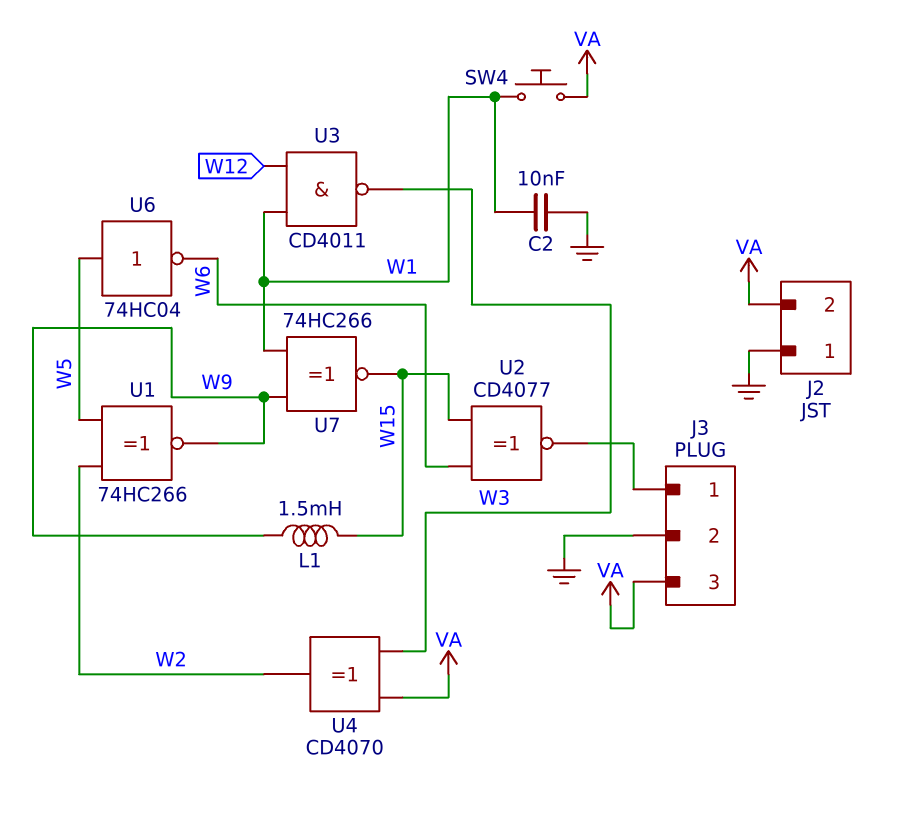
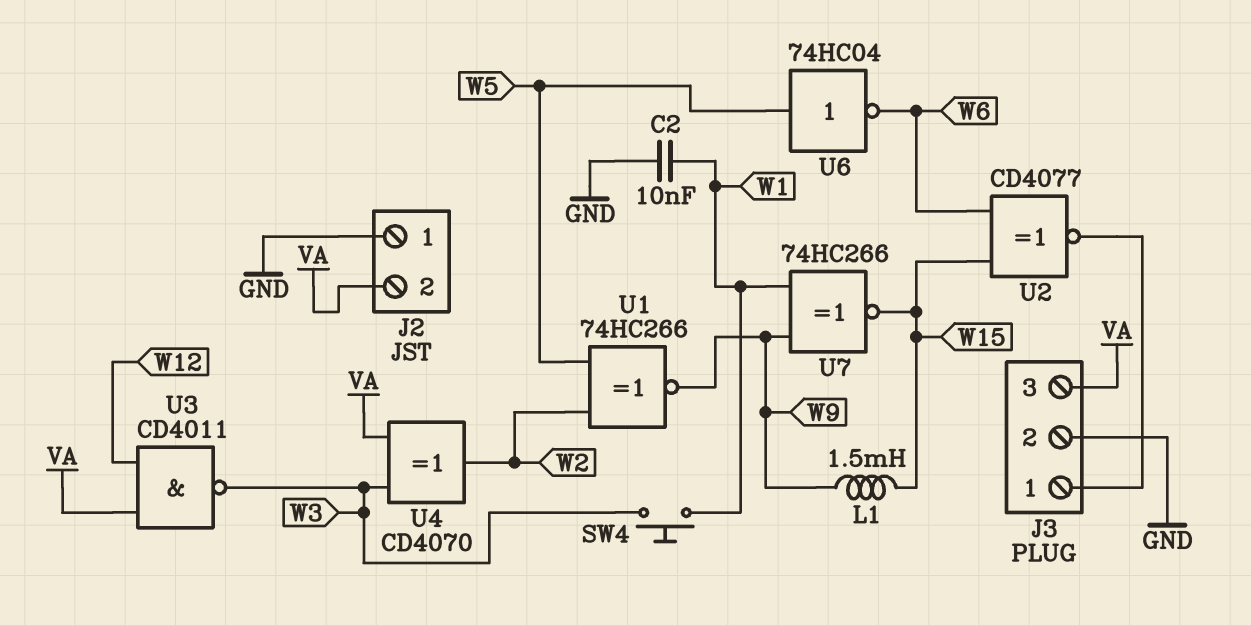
SW4: button (VA, W1) -> button (W1, W3)
U3: NAND CD4011 (in W1, in W12, out W3) -> NAND CD4011 (in VA, in W12, out W3)

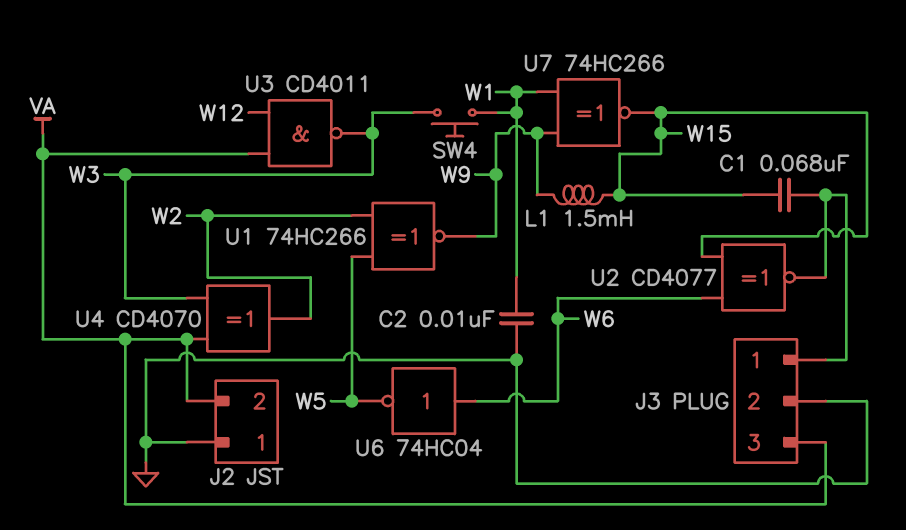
C1: none -> 68nF (J3/1, W15)
U6: NOT 74HC04 (in W5, out W6) -> NOT 74HC04 (in W6, out W5)

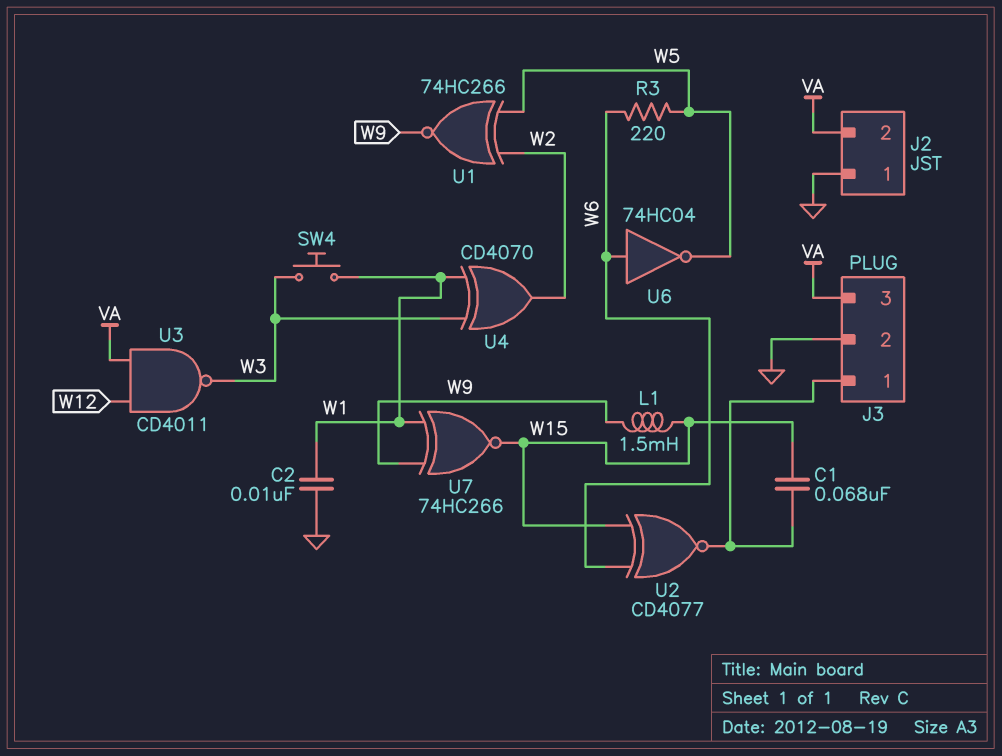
R3: none -> 220 (W5, W6)
U4: XOR CD4070 (in VA, in W3, out W2) -> XOR CD4070 (in W1, in W3, out W2)

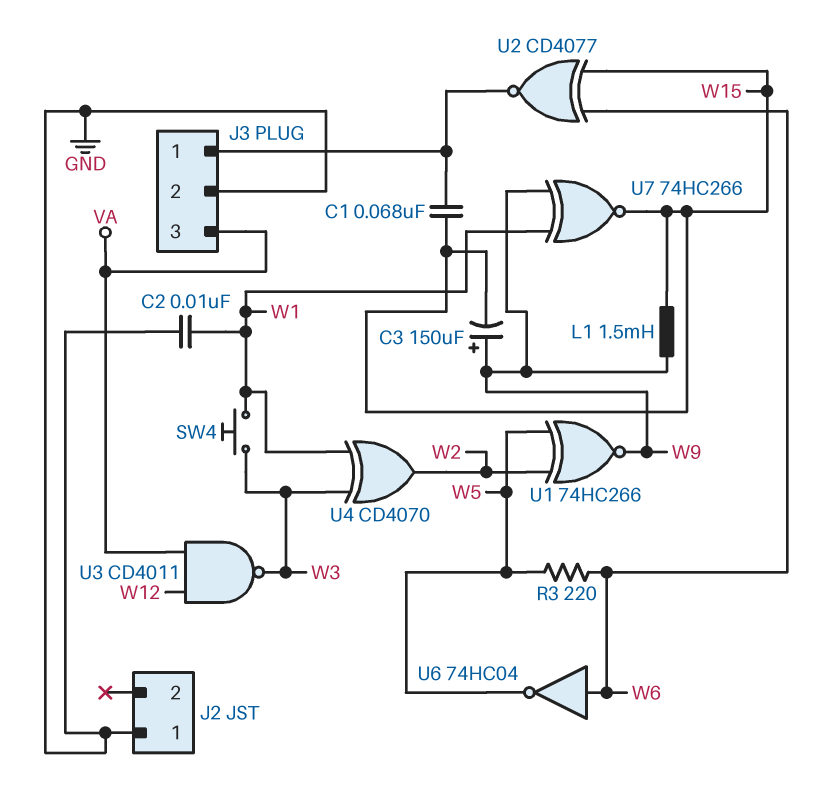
C3: none -> 150uF (plus W9, minus W15)
J2 pin 2: VA -> none

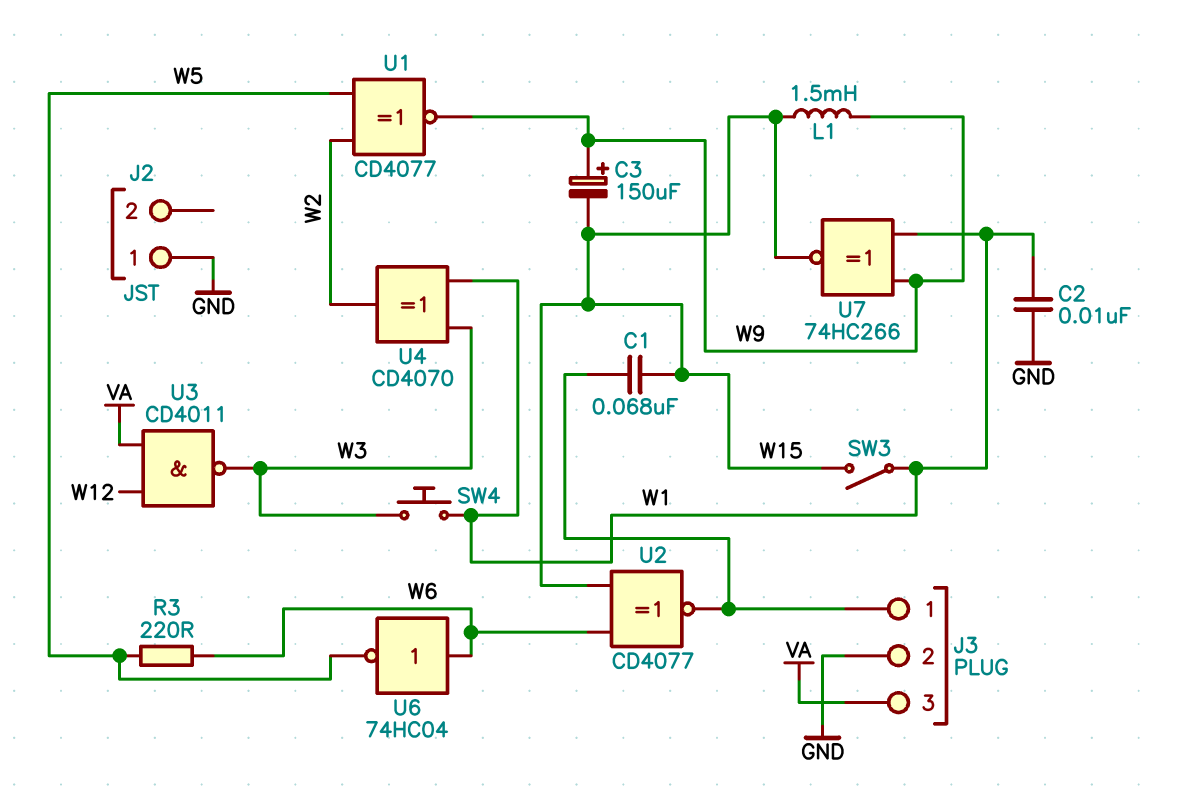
SW3: none -> switch (W1, W15)
U1: XNOR 74HC266 (in W2, in W5, out W9) -> XNOR CD4077 (in W2, in W5, out W9)

